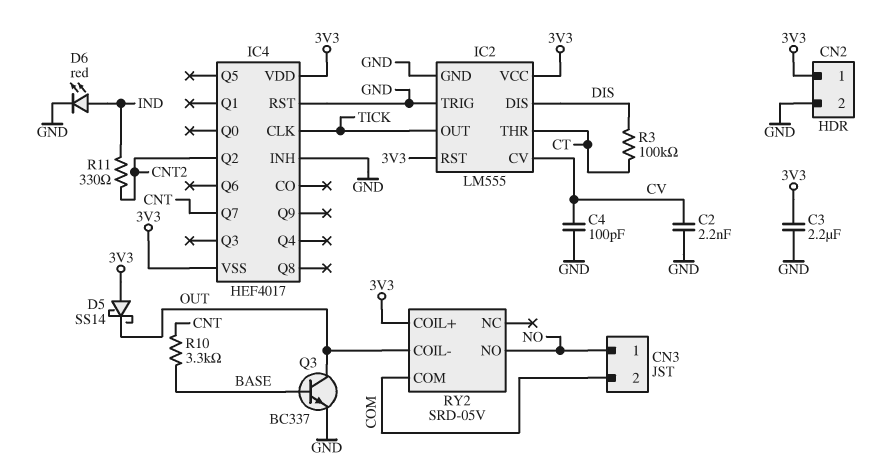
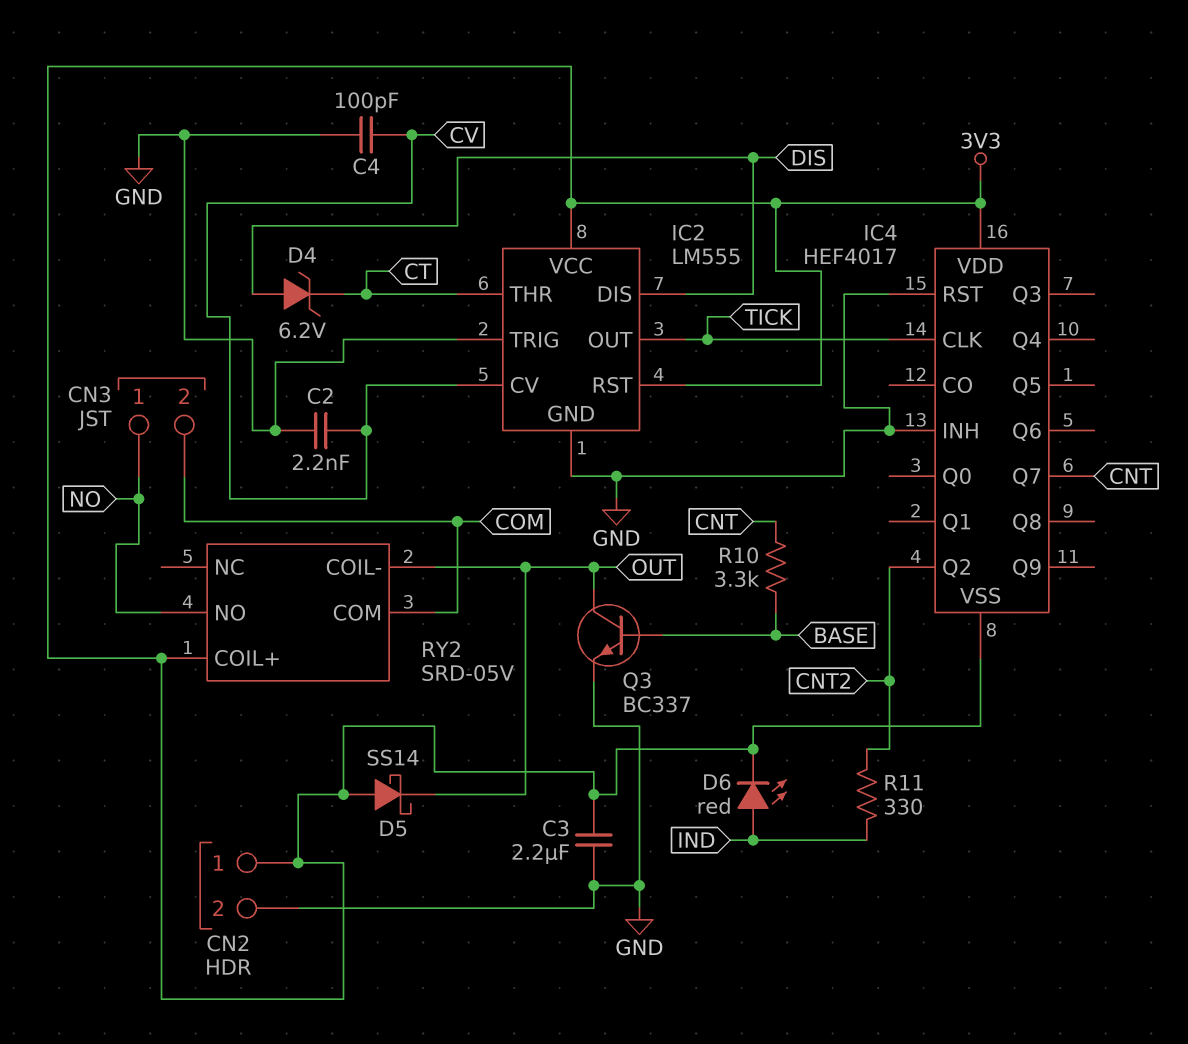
D4: none -> zener 6.2V (A DIS, K CT)
D6: LED red (A IND, K GND) -> LED red (A IND, K 3V3)
R3: 100k (CT, DIS) -> none

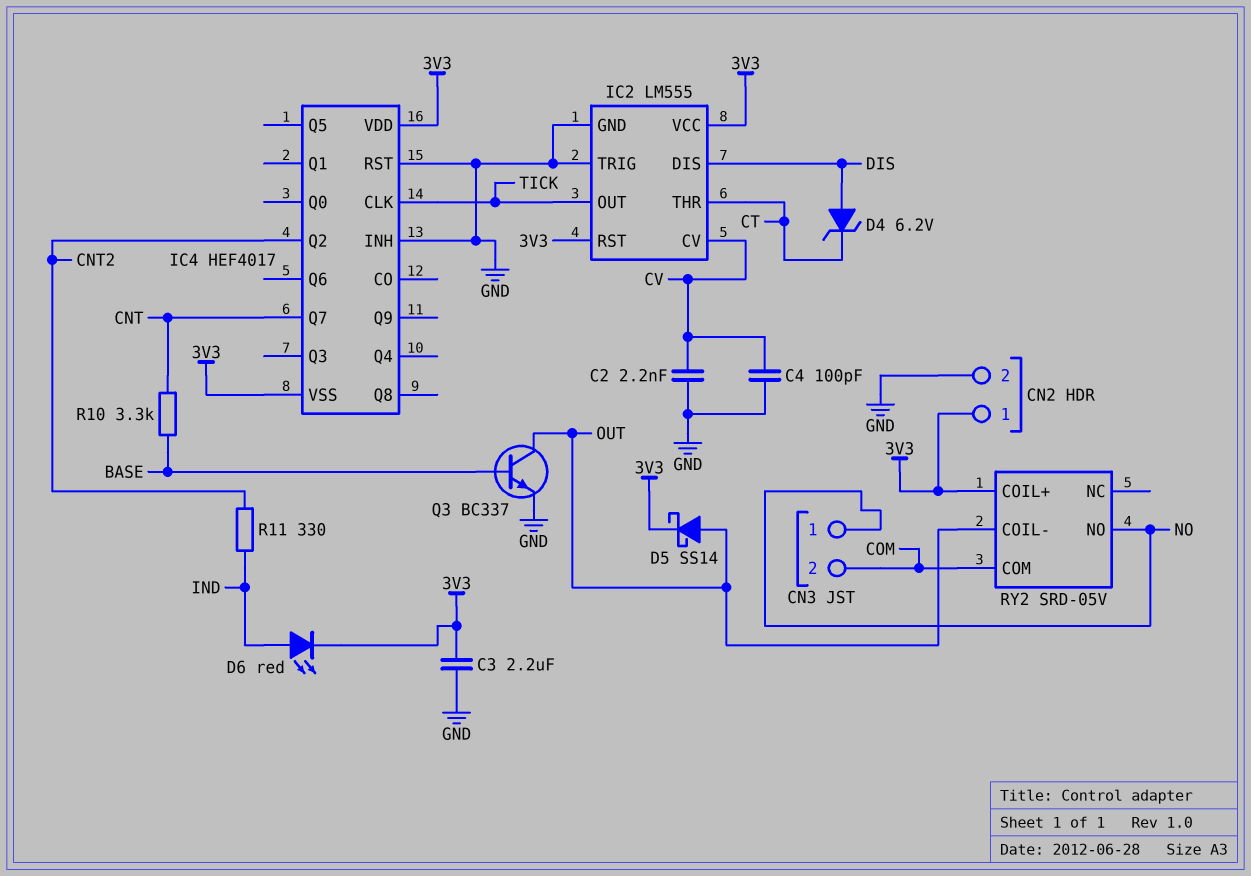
D5: schottky SS14 (A 3V3, K OUT) -> schottky SS14 (A OUT, K 3V3)

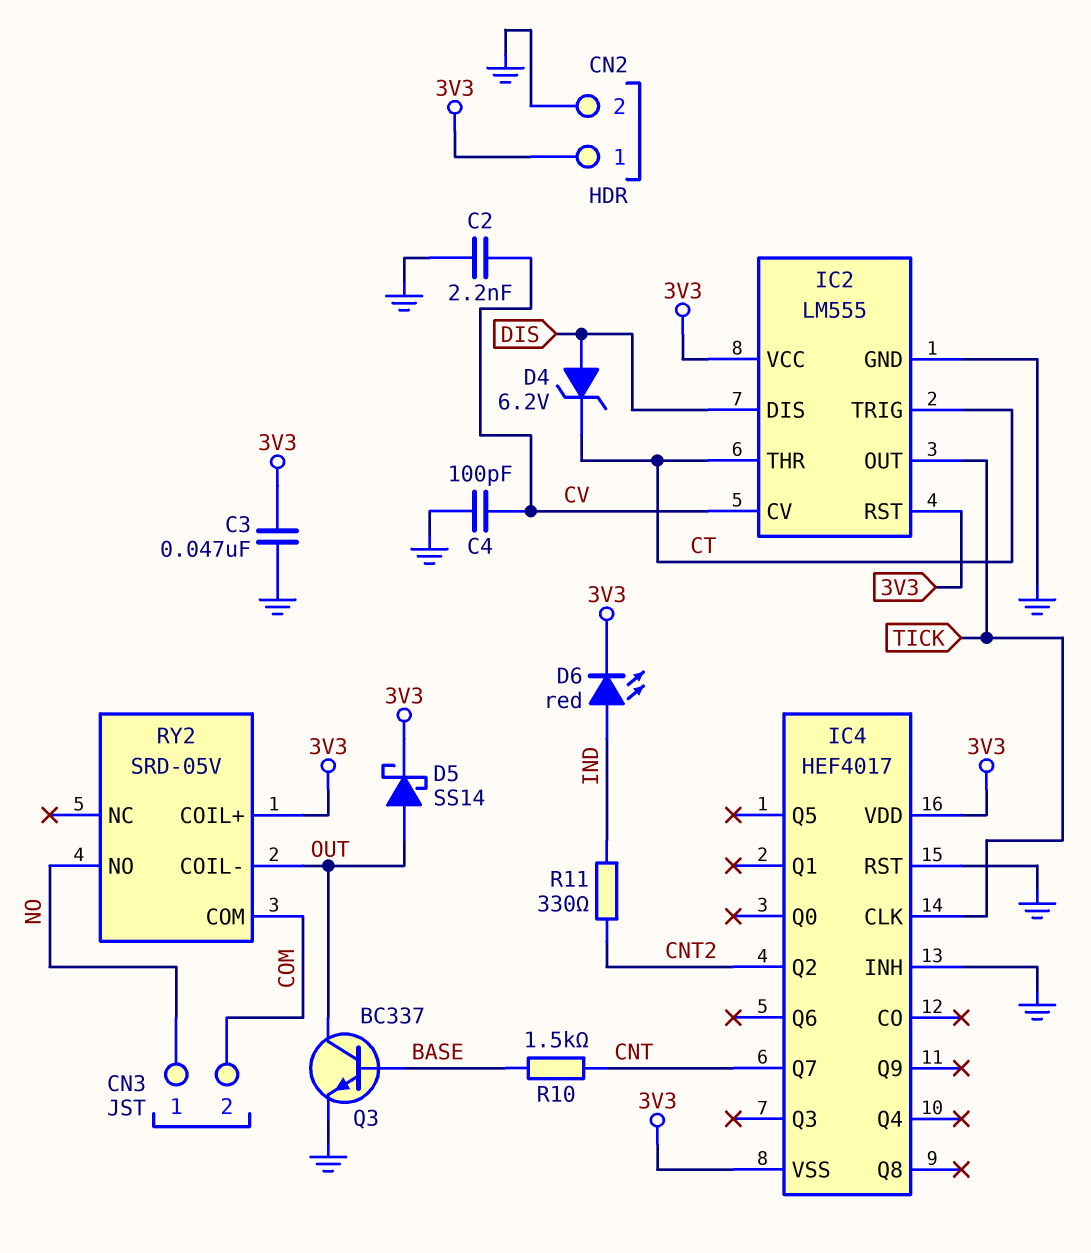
C3: 2.2uF (3V3, GND) -> 47nF (3V3, GND)
IC2 pin TRIG: GND -> CT
R10: 3.3k (BASE, CNT) -> 1.5k (BASE, CNT)

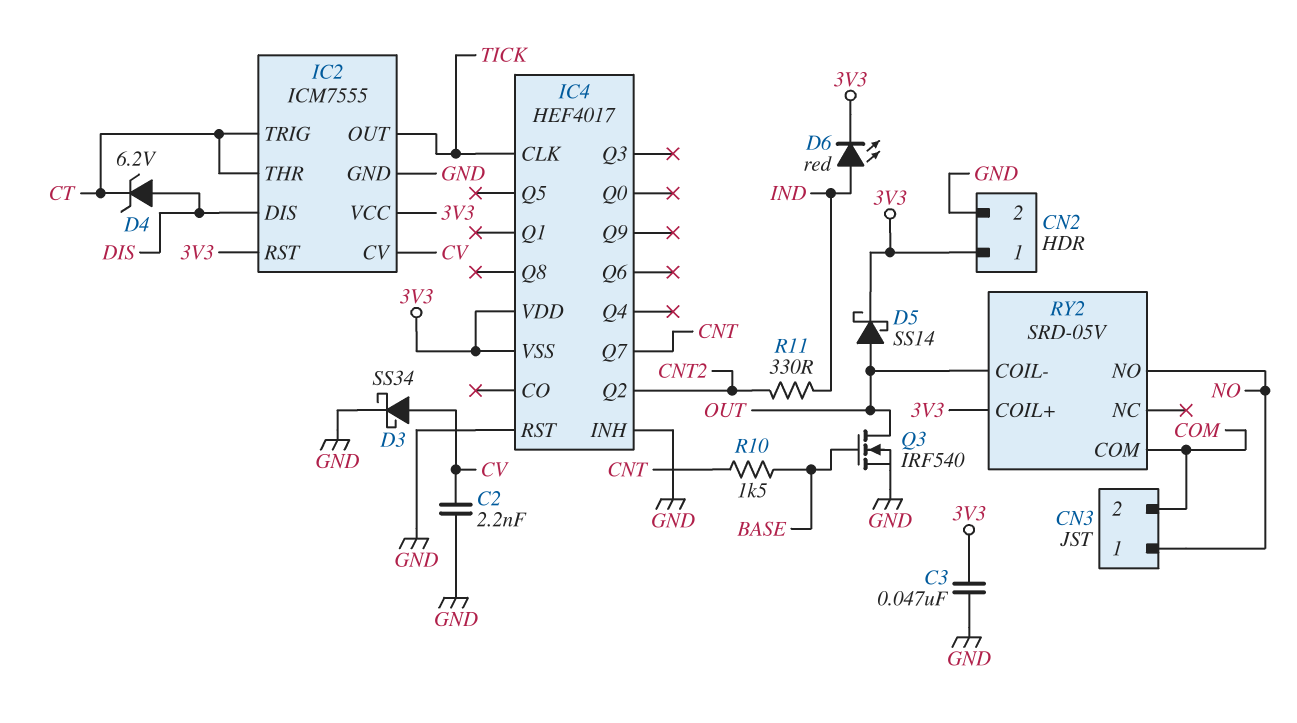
C4: 100pF (CV, GND) -> none
D3: none -> schottky SS34 (A CV, K GND)
IC2: LM555 -> ICM7555
Q3: NPN BC337 (B BASE, C OUT, E GND) -> NMOS IRF540 (G BASE, D OUT, S GND)

